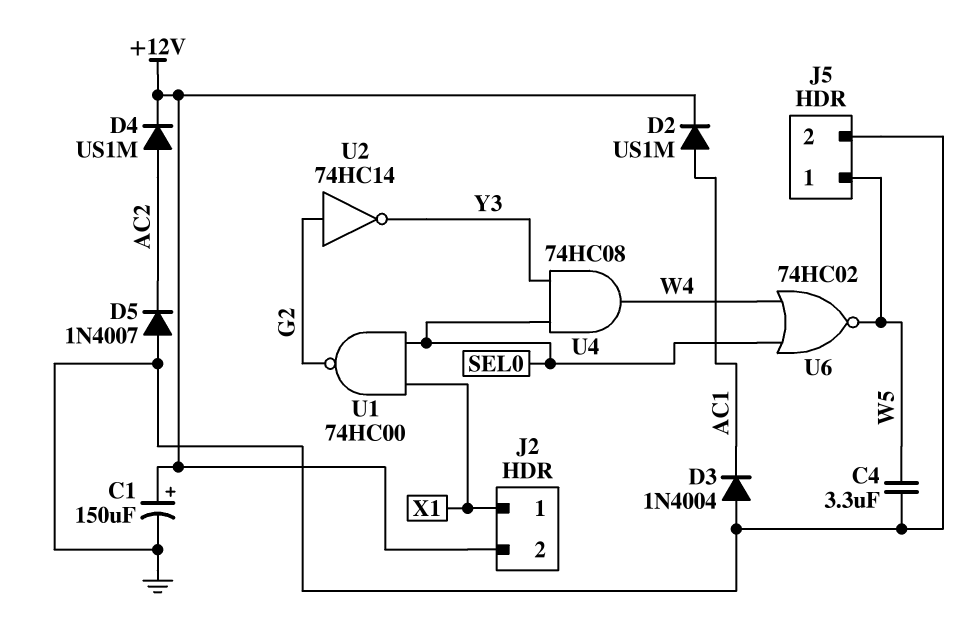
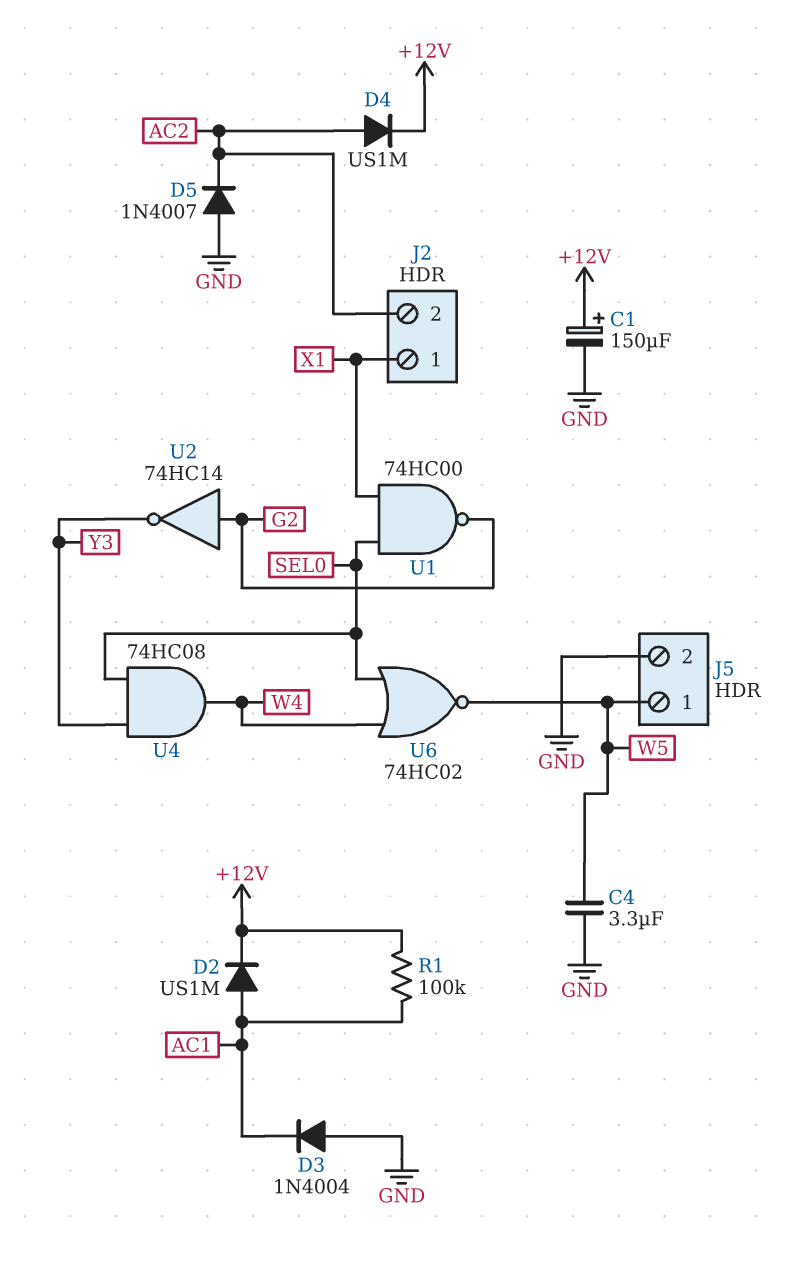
J2 pin 2: +12V -> AC2
R1: none -> 100k (+12V, AC1)

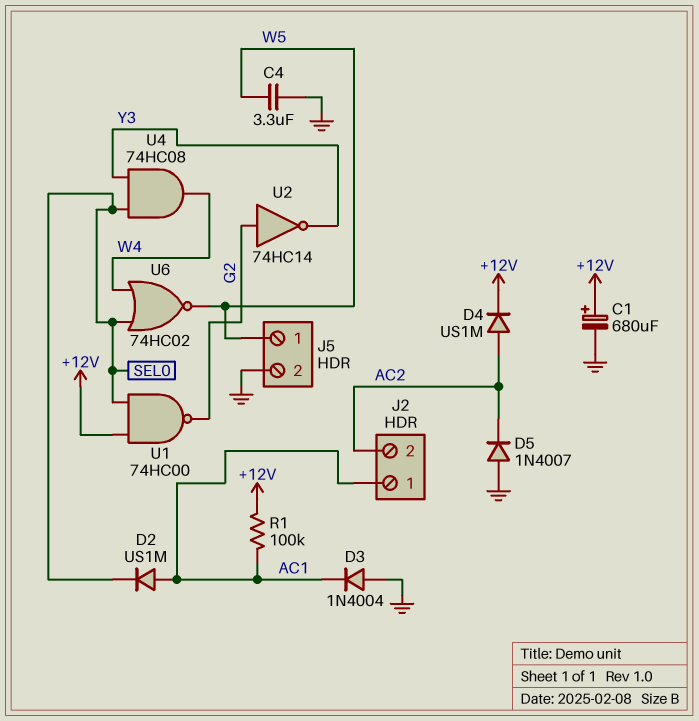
C1: 150uF (plus +12V, minus GND) -> 680uF (plus +12V, minus GND)
D2: diode US1M (A AC1, K +12V) -> diode US1M (A AC1, K SEL0)
J2 pin 1: X1 -> AC1
U1: NAND 74HC00 (in SEL0, in X1, out G2) -> NAND 74HC00 (in +12V, in SEL0, out G2)

